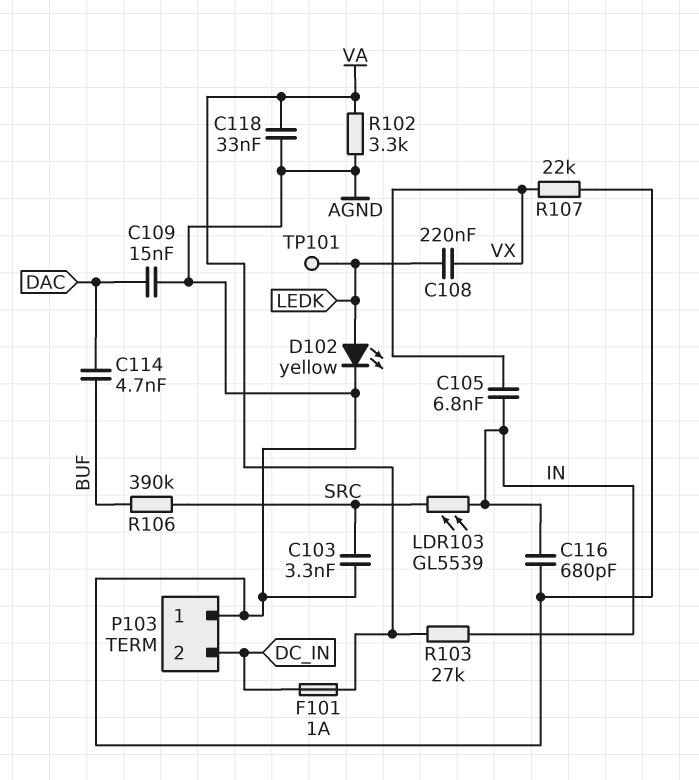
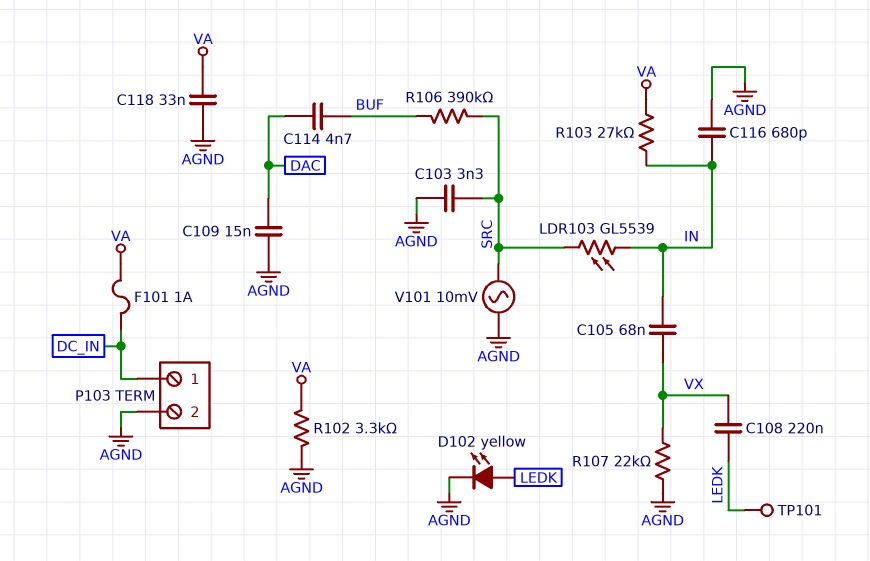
C105: 6.8nF (IN, VX) -> 68nF (IN, VX)
P103 pin 1: AGND -> DC_IN
P103 pin 2: DC_IN -> AGND
V101: none -> AC 10mV (AGND, SRC)

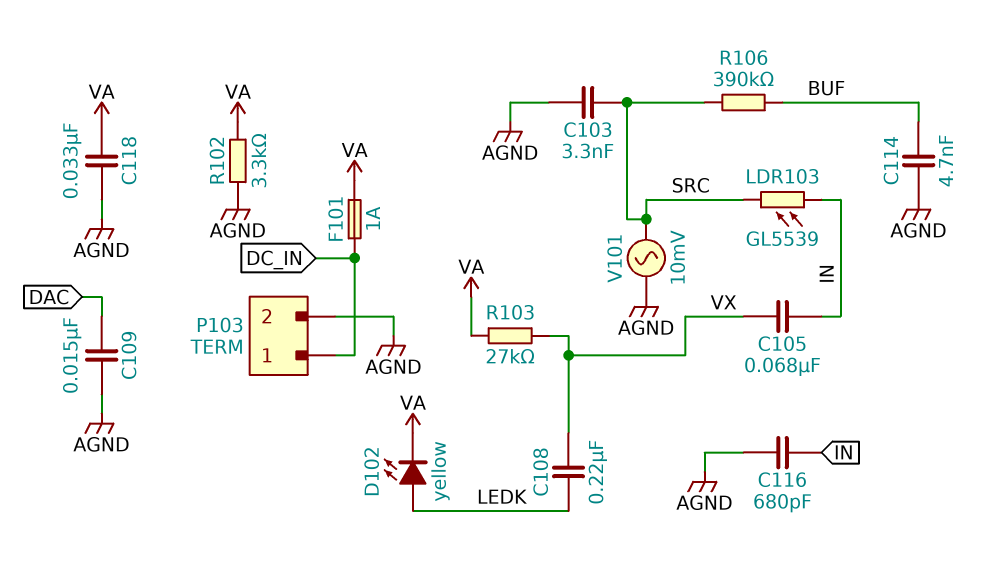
C114: 4.7nF (BUF, DAC) -> 4.7nF (AGND, BUF)
D102: LED yellow (A LEDK, K AGND) -> LED yellow (A LEDK, K VA)
R103: 27k (IN, VA) -> 27k (VA, VX)
R107: 22k (AGND, VX) -> none
TP101: test point (LEDK) -> none

